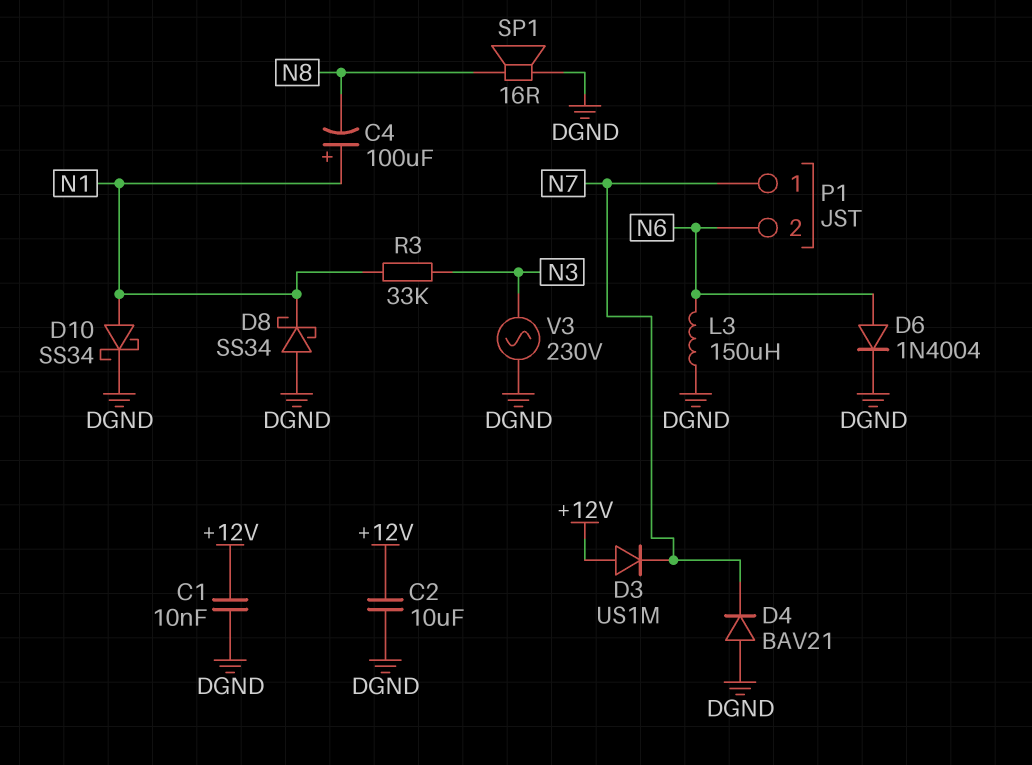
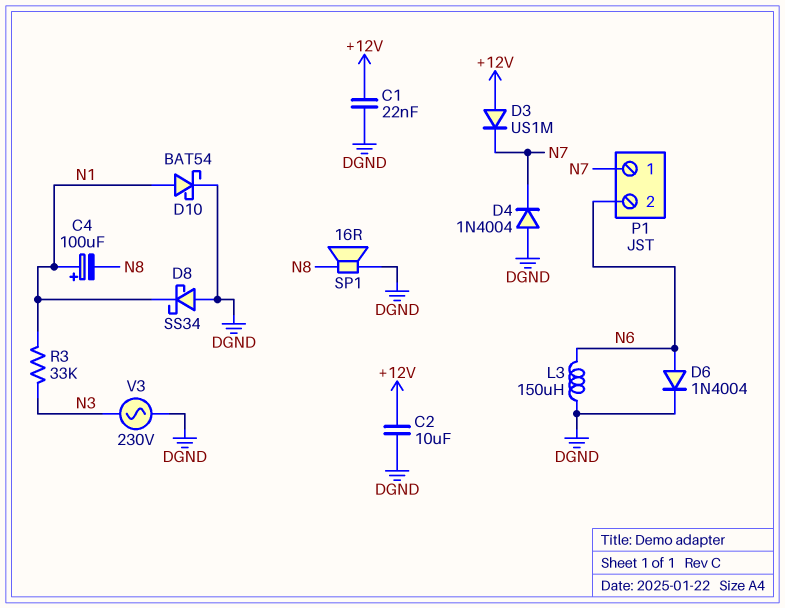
C1: 10nF (+12V, DGND) -> 22nF (+12V, DGND)
D4: diode BAV21 (A DGND, K N7) -> diode 1N4004 (A DGND, K N7)
D10: schottky SS34 (A N1, K DGND) -> schottky BAT54 (A N1, K DGND)

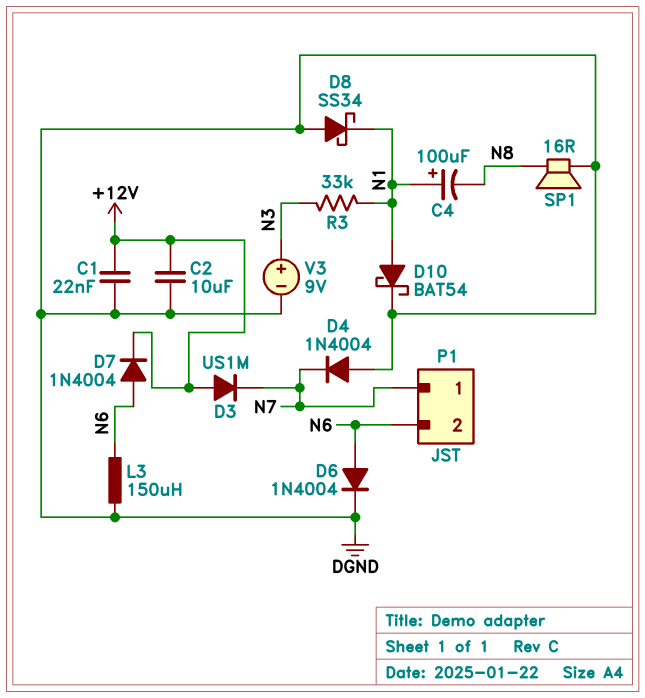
D7: none -> diode 1N4004 (A N6, K +12V)
V3: AC 230V (DGND, N3) -> 9V (plus N3, minus DGND)

